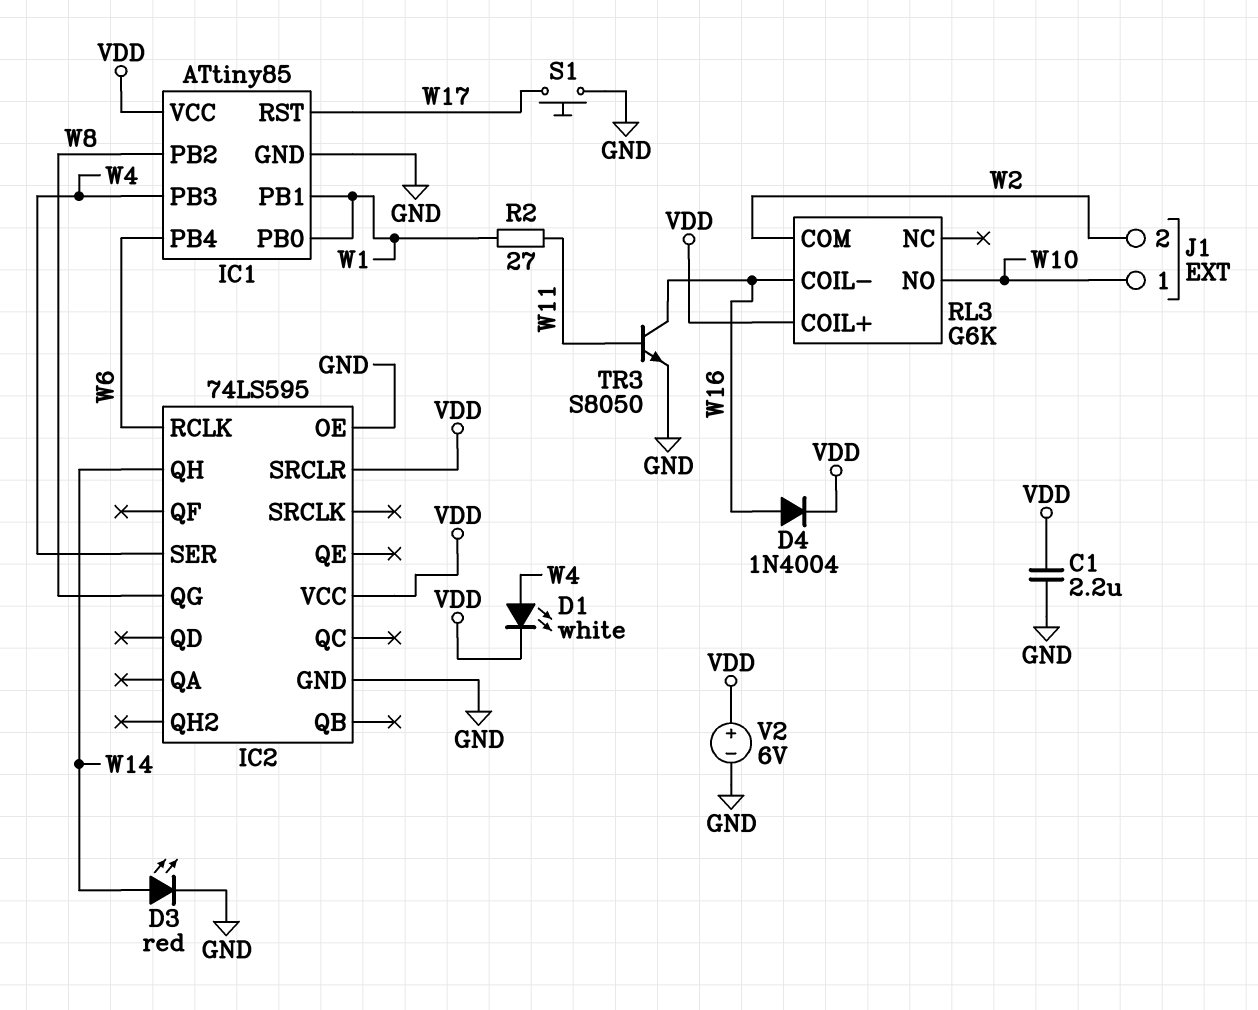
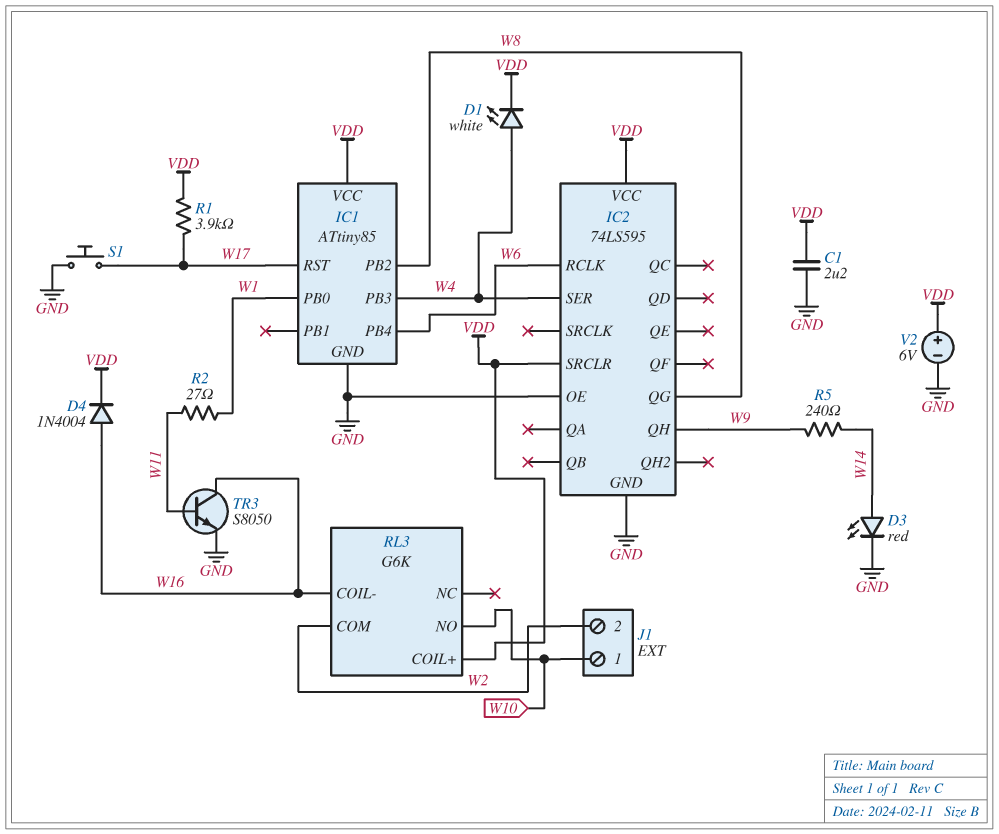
IC1 pin PB1: W1 -> none
IC2 pin QH: W14 -> W9
R1: none -> 3.9k (VDD, W17)
R5: none -> 240 (W9, W14)

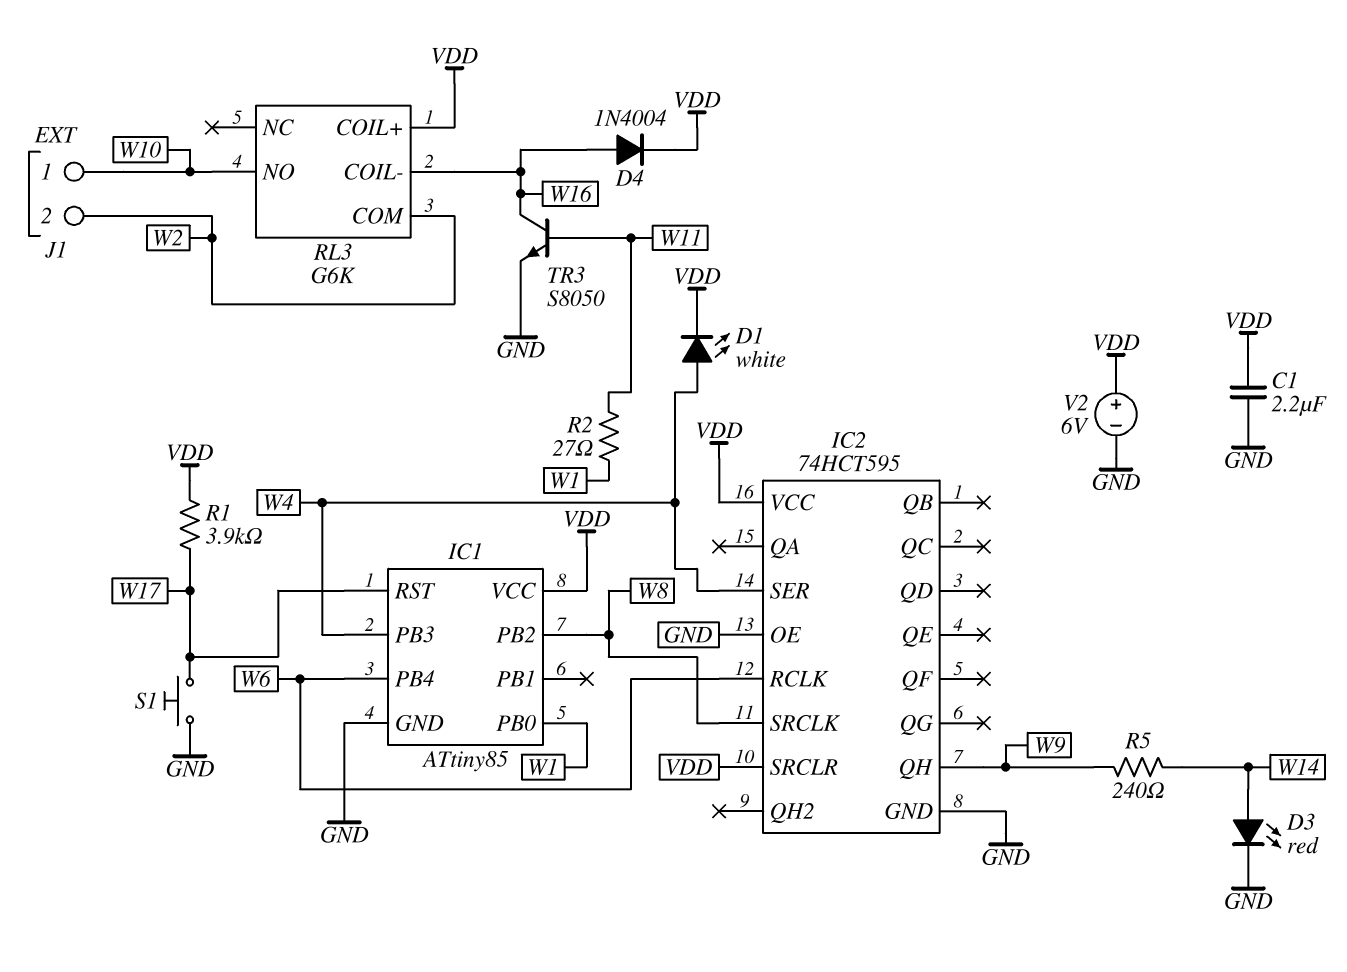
IC2: 74LS595 -> 74HCT595
IC2 pin QG: W8 -> none
IC2 pin SRCLK: none -> W8

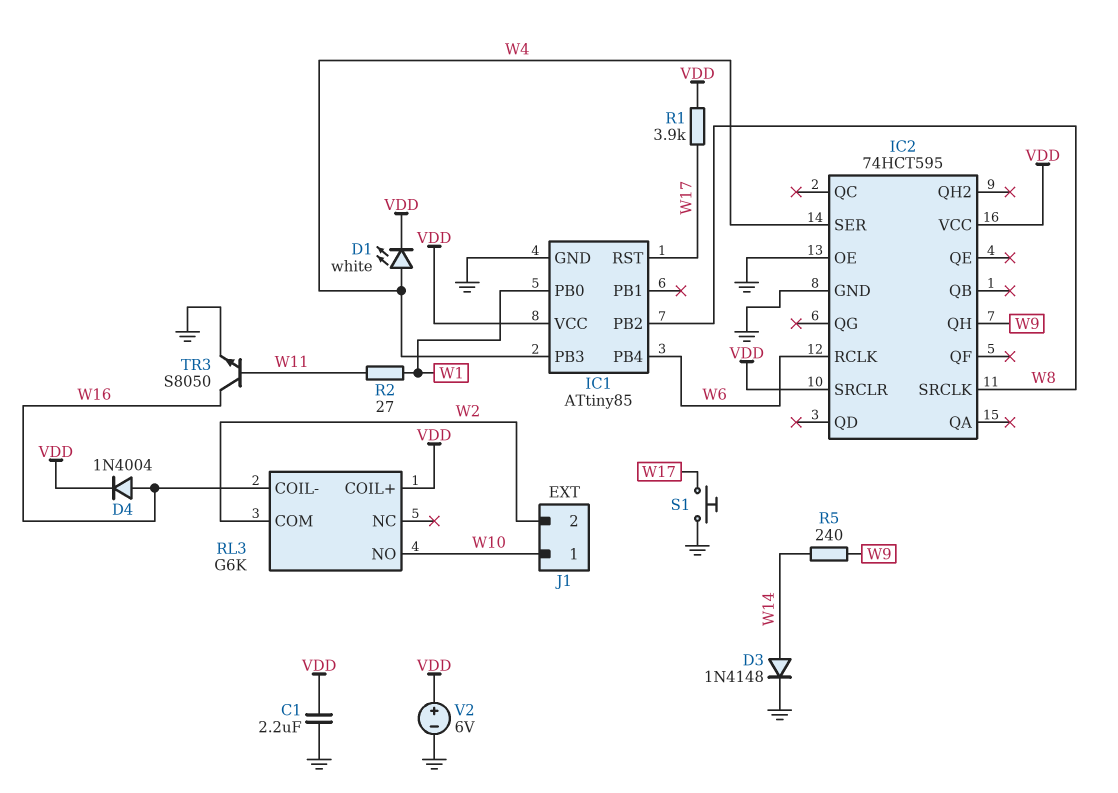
D3: LED red (A W14, K GND) -> diode 1N4148 (A W14, K GND)

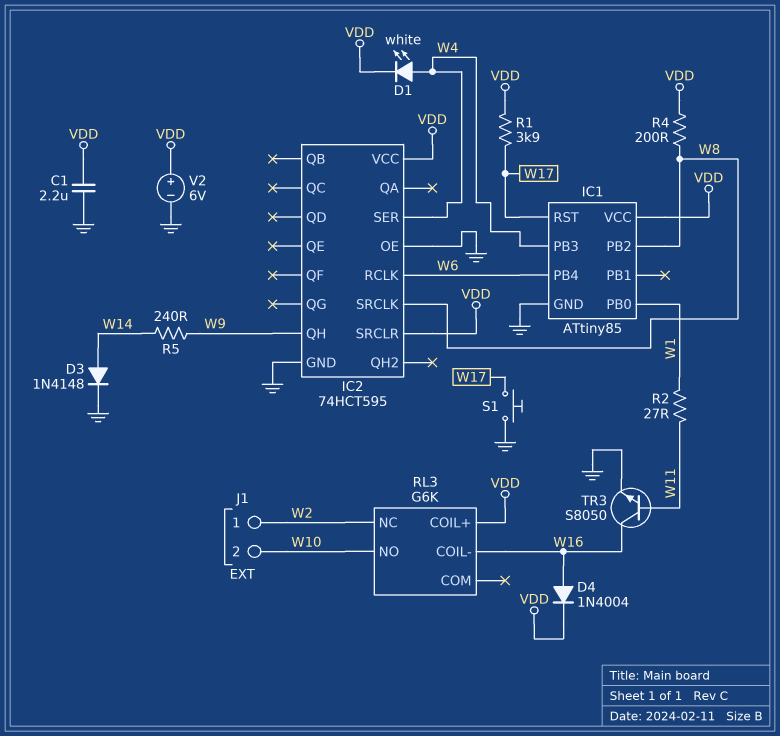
J1 pin 1: W10 -> W2
J1 pin 2: W2 -> W10
R4: none -> 200 (VDD, W8)
RL3 pin COM: W2 -> none
RL3 pin NC: none -> W2

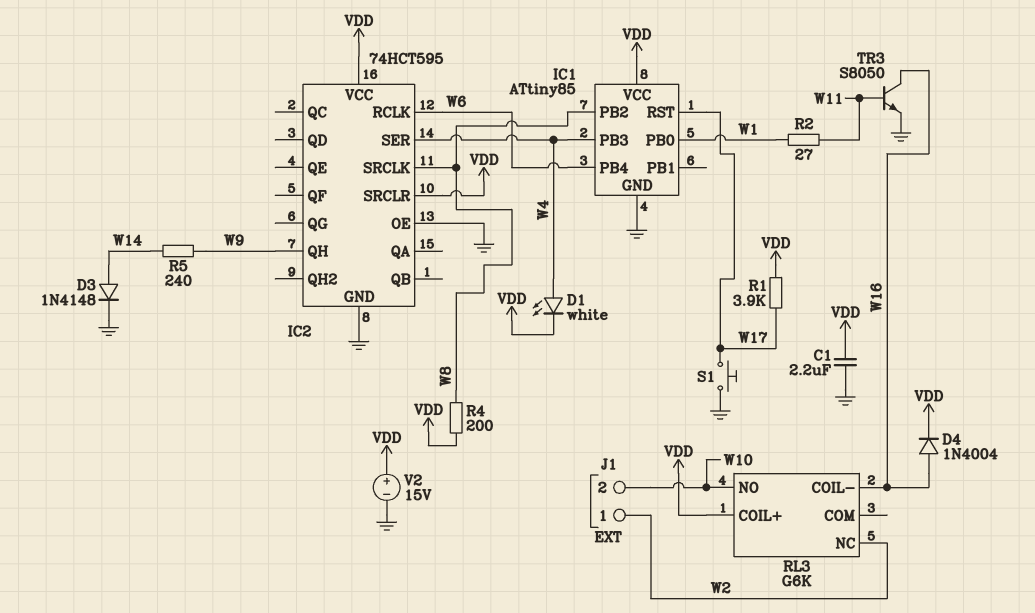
V2: 6V (plus VDD, minus GND) -> 15V (plus VDD, minus GND)

